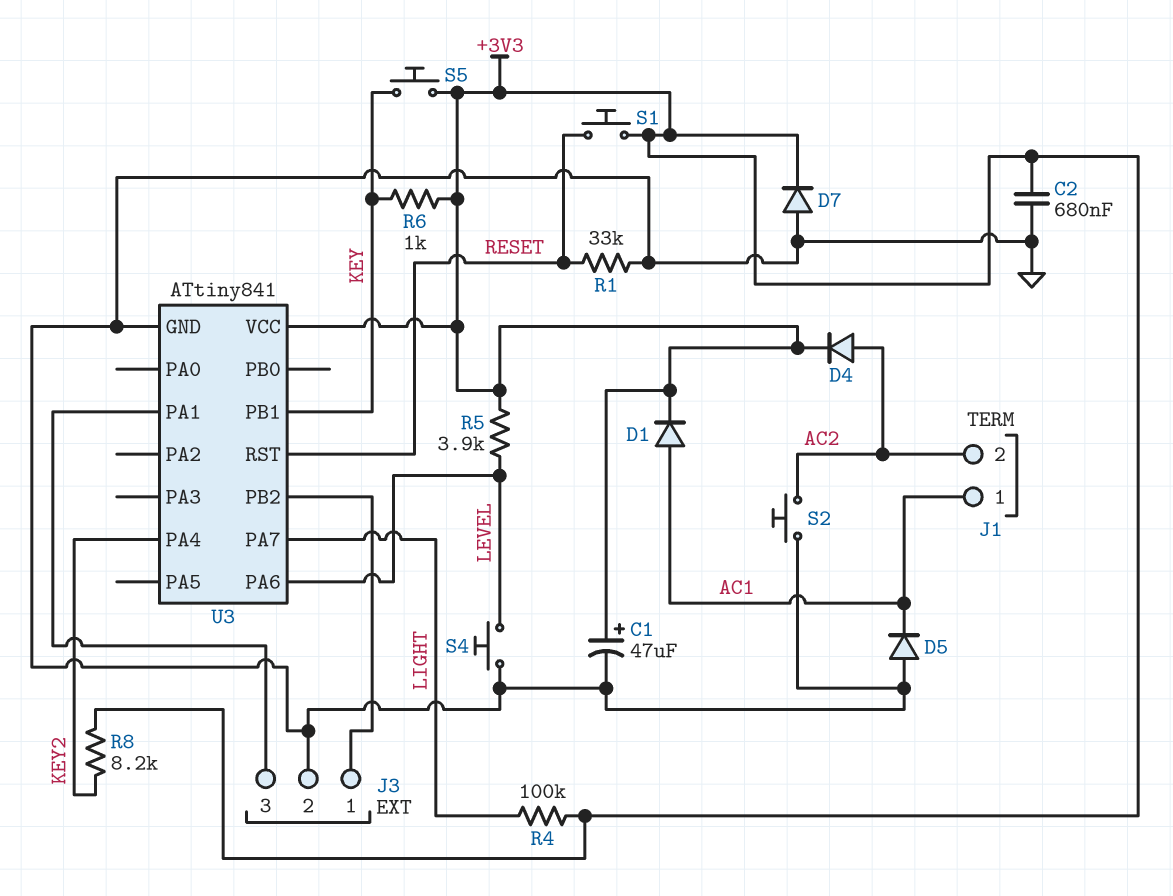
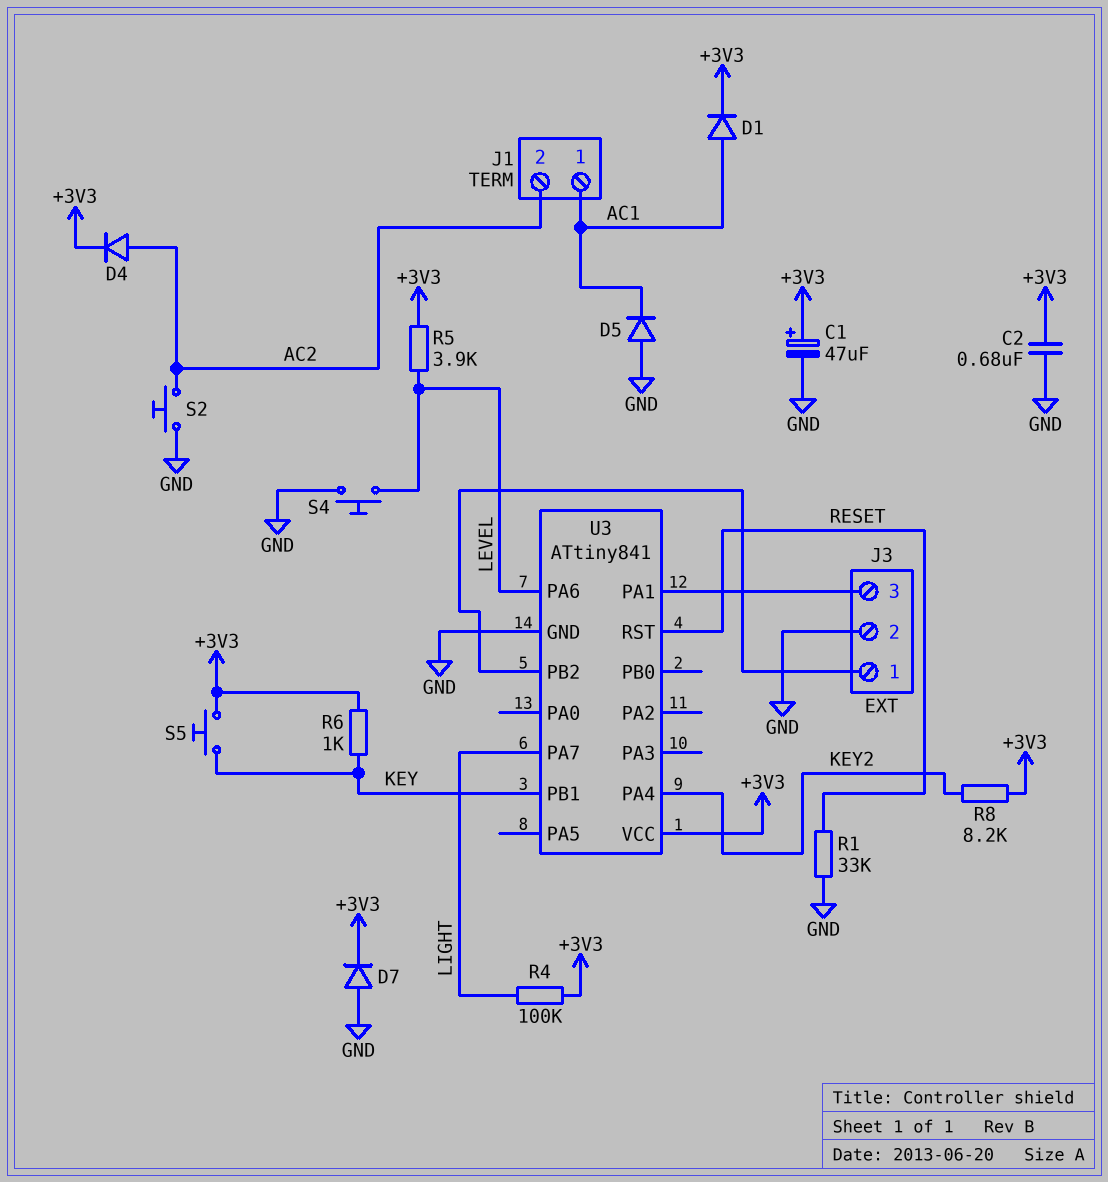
S1: button (+3V3, RESET) -> none

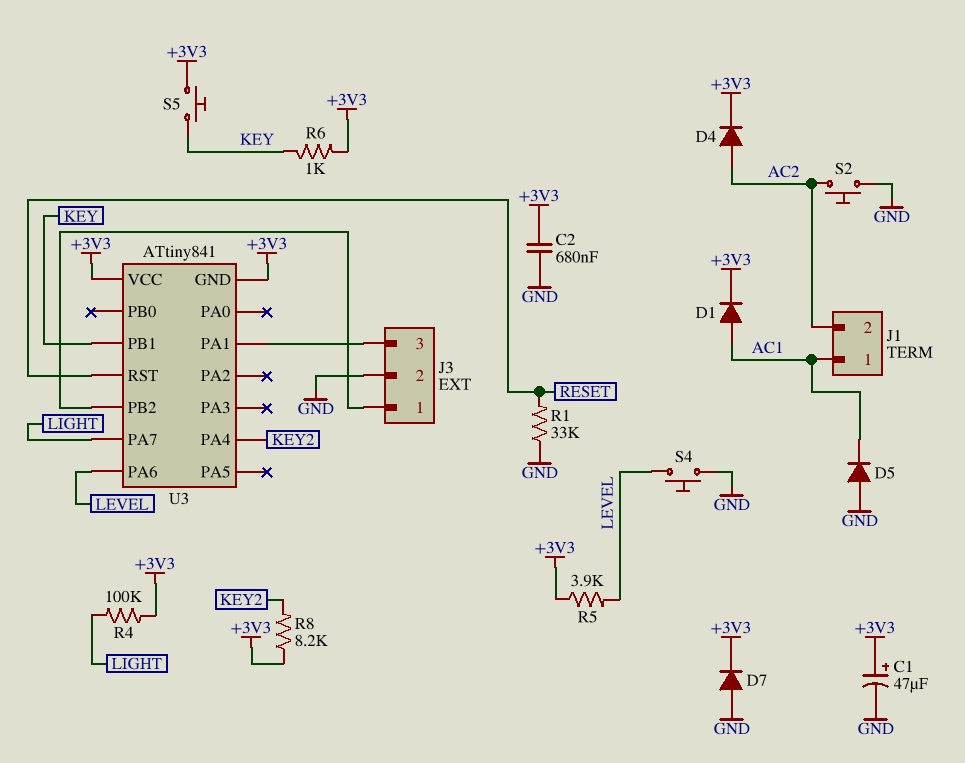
U3 pin GND: GND -> +3V3

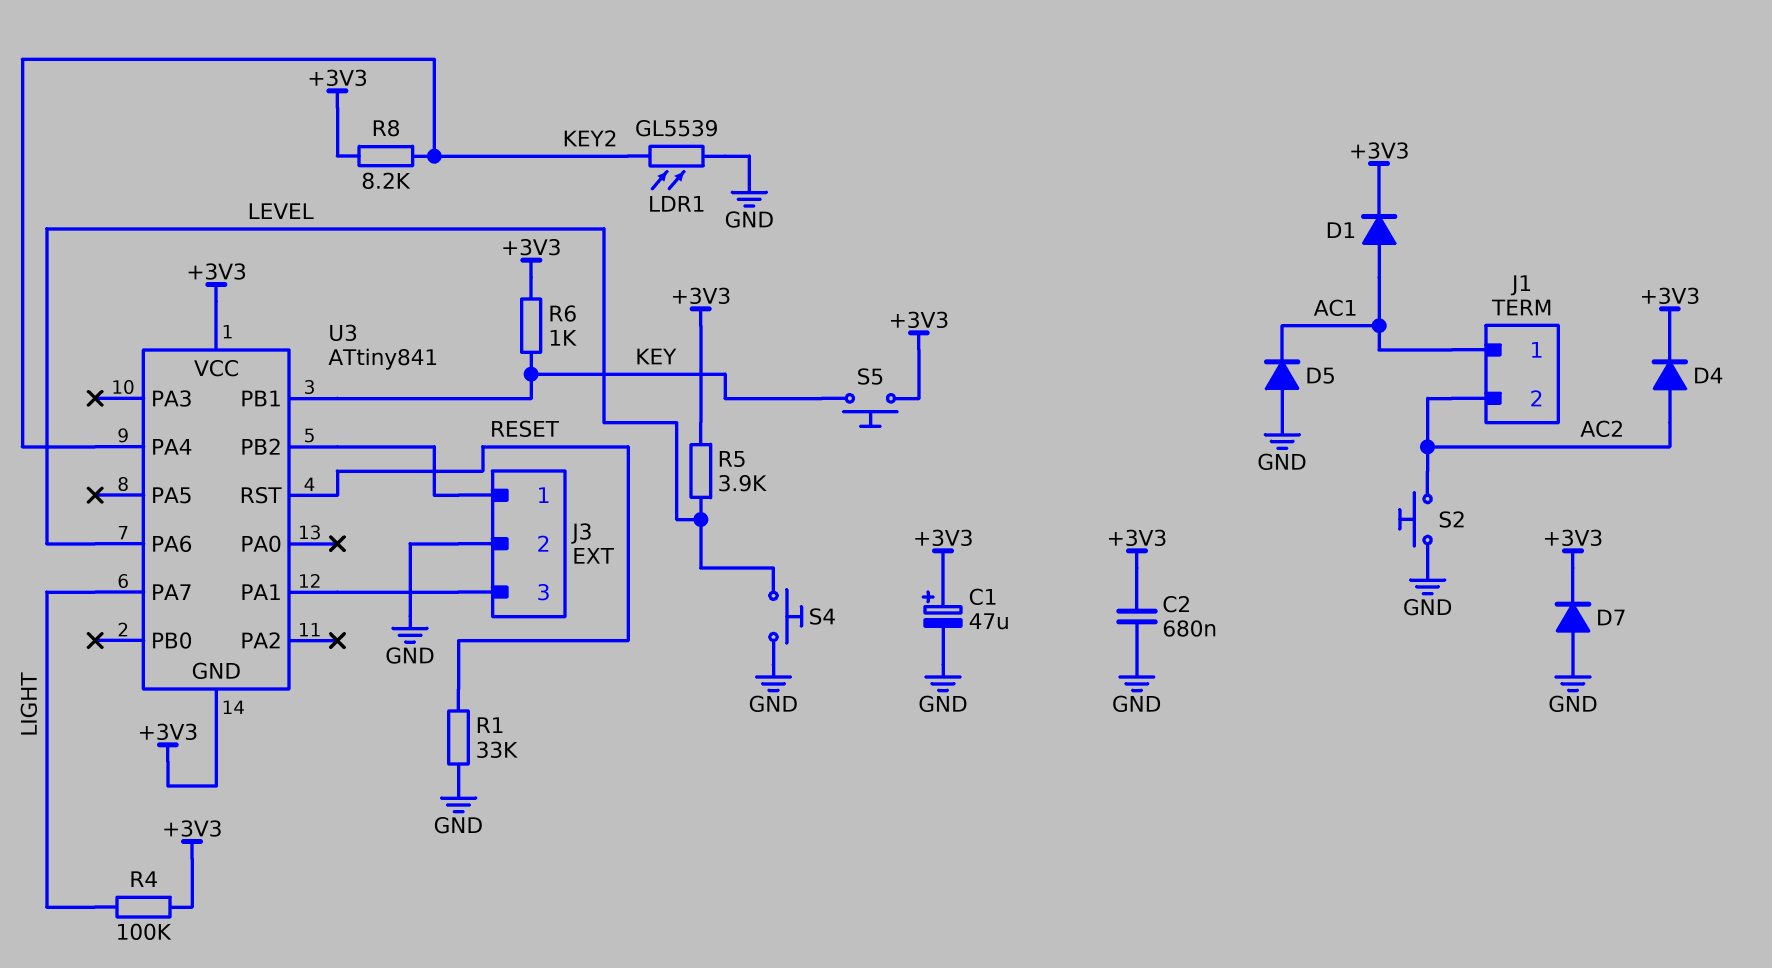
LDR1: none -> GL5539 (GND, KEY2)

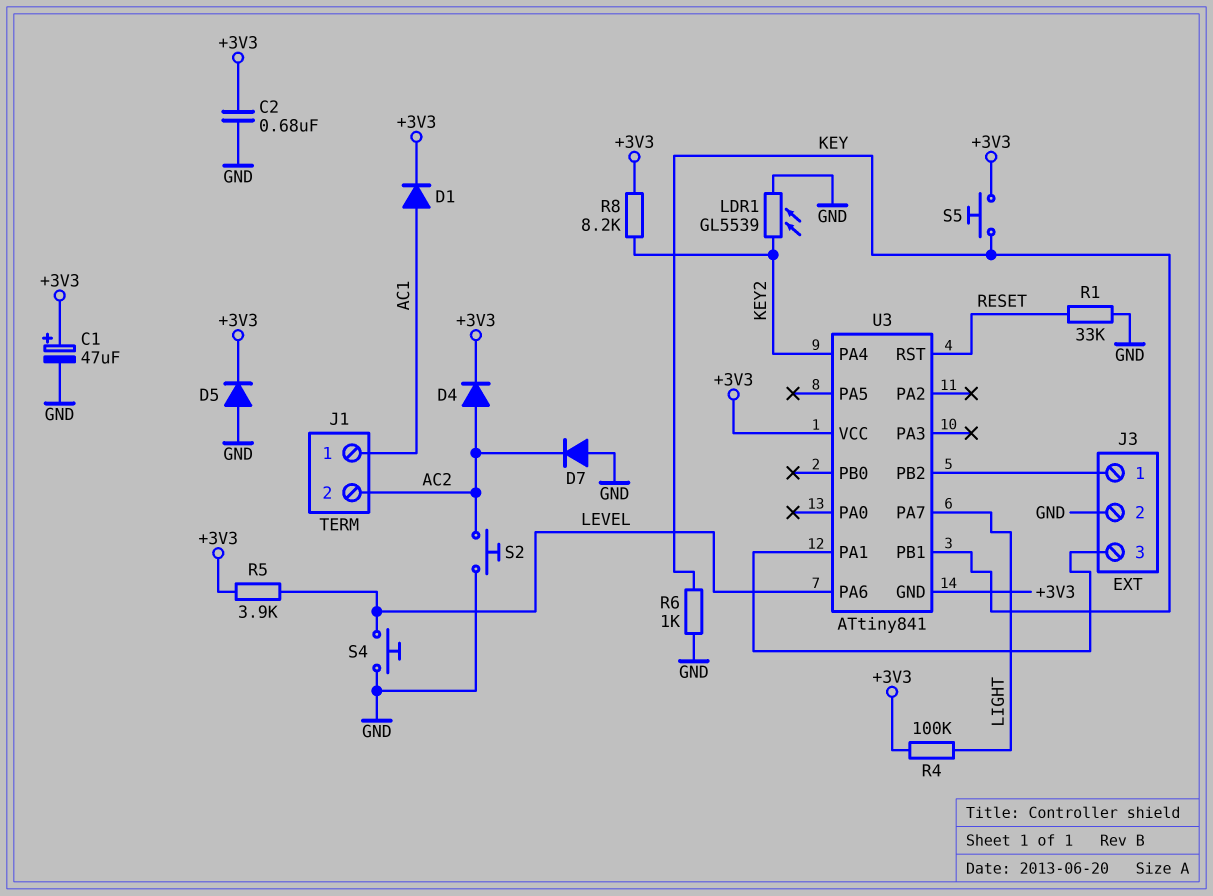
D5: diode (A GND, K AC1) -> diode (A GND, K +3V3)
D7: diode (A GND, K +3V3) -> diode (A GND, K AC2)
R6: 1k (+3V3, KEY) -> 1k (GND, KEY)

